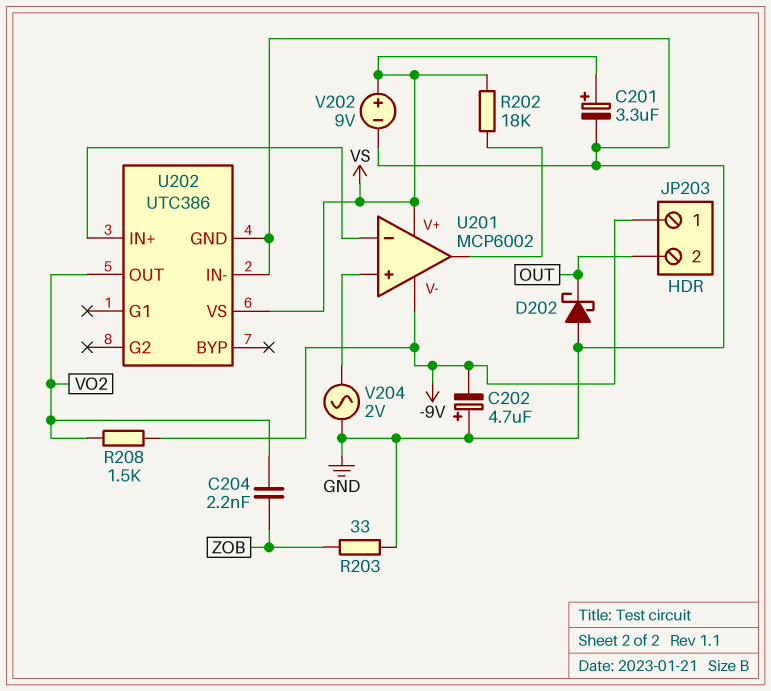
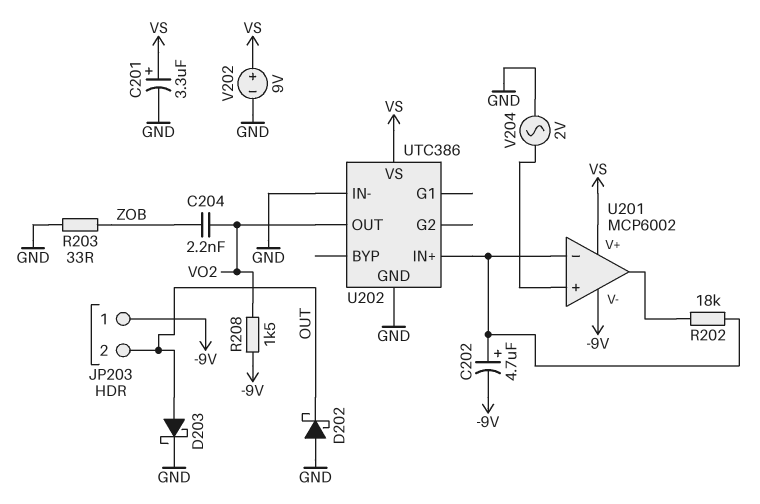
C202: 4.7uF (plus GND, minus -9V) -> 4.7uF (plus U201/in-, minus -9V)
D203: none -> schottky (A OUT, K GND)
R202: 18k (U201/out, VS) -> 18k (U201/in-, U201/out)

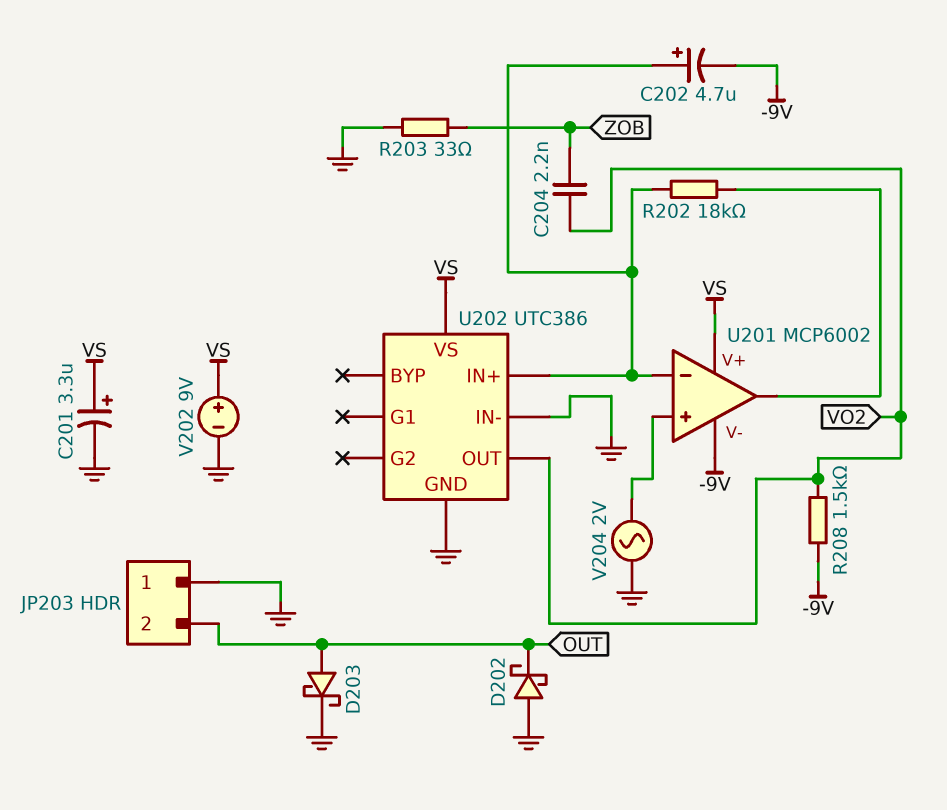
JP203 pin 1: -9V -> GND

